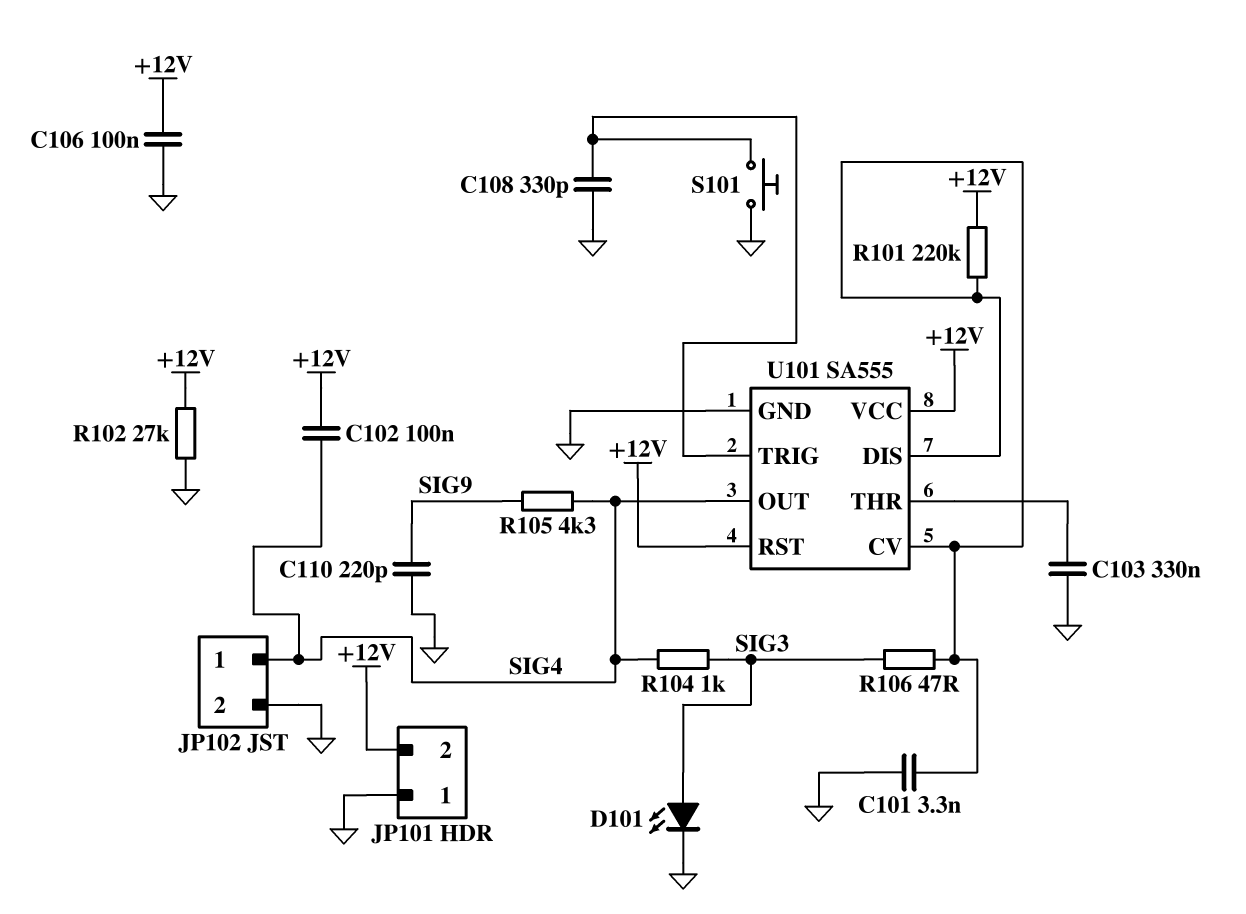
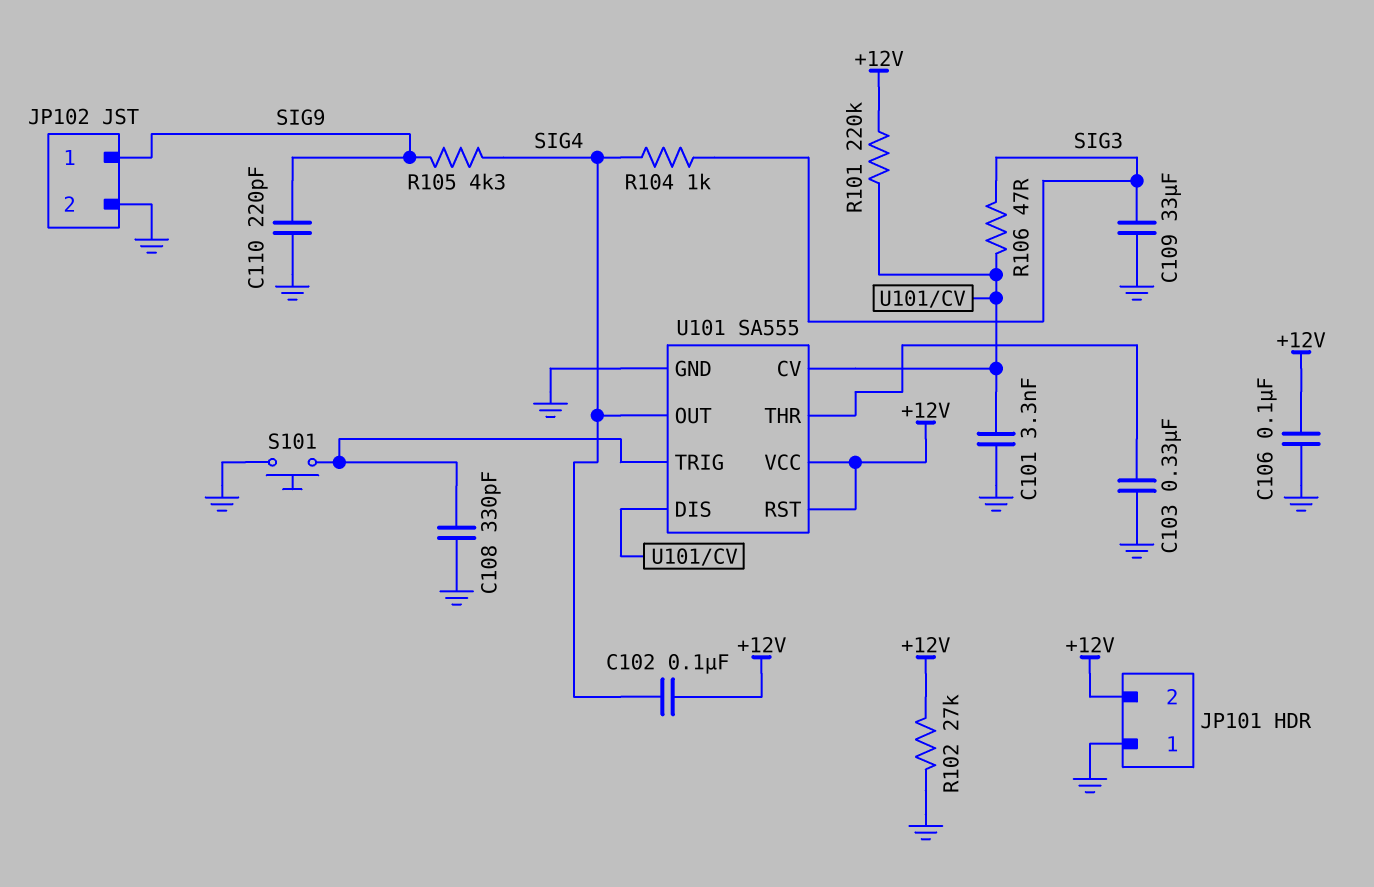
C109: none -> 33uF (GND, SIG3)
D101: LED (A SIG3, K GND) -> none
JP102 pin 1: SIG4 -> SIG9

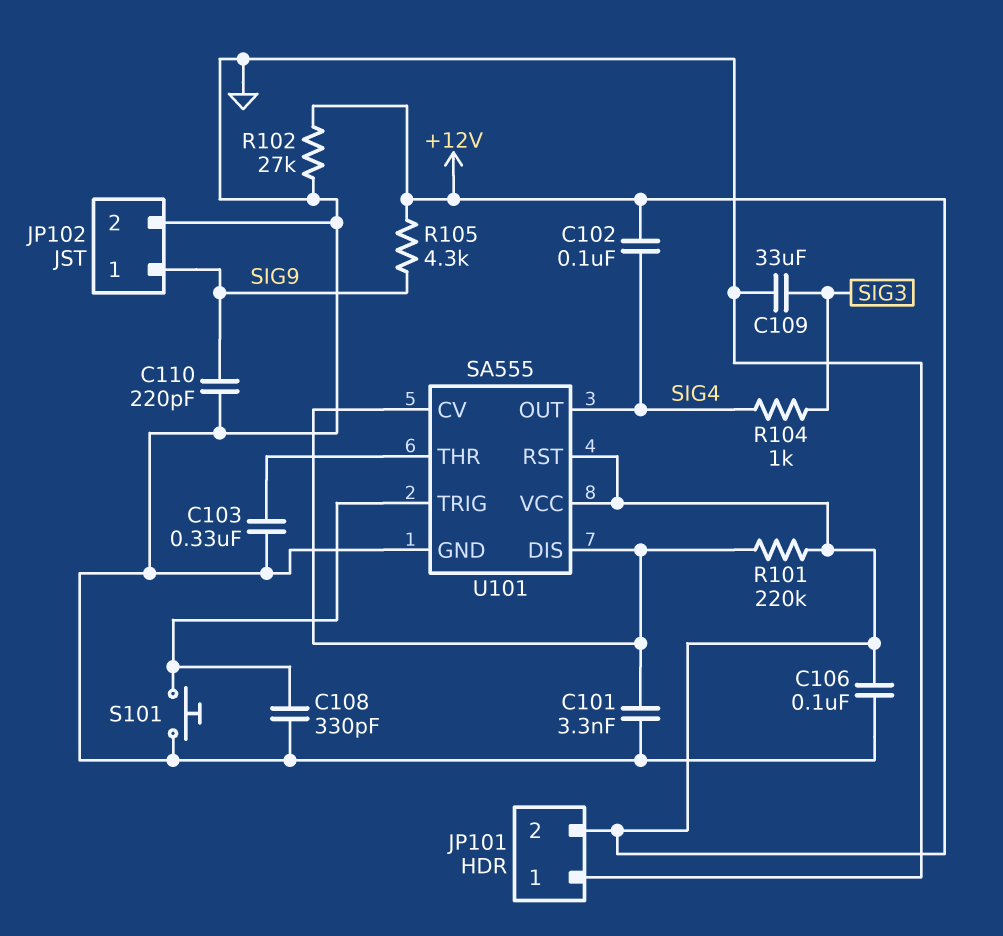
R105: 4.3k (SIG4, SIG9) -> 4.3k (+12V, SIG9)
R106: 47 (SIG3, U101/CV) -> none

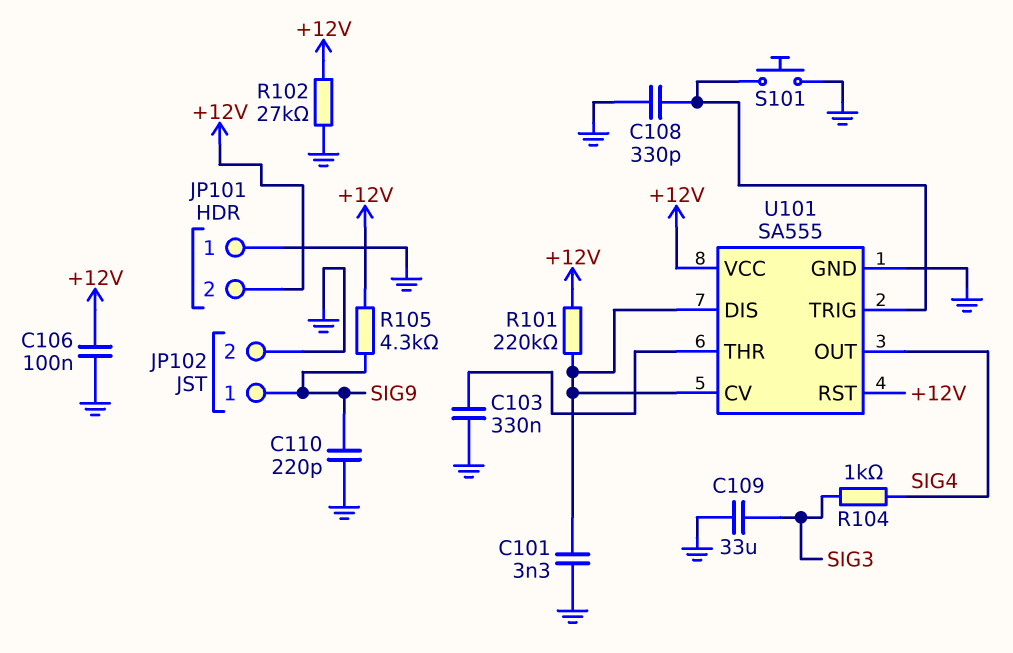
C102: 100nF (+12V, SIG4) -> none

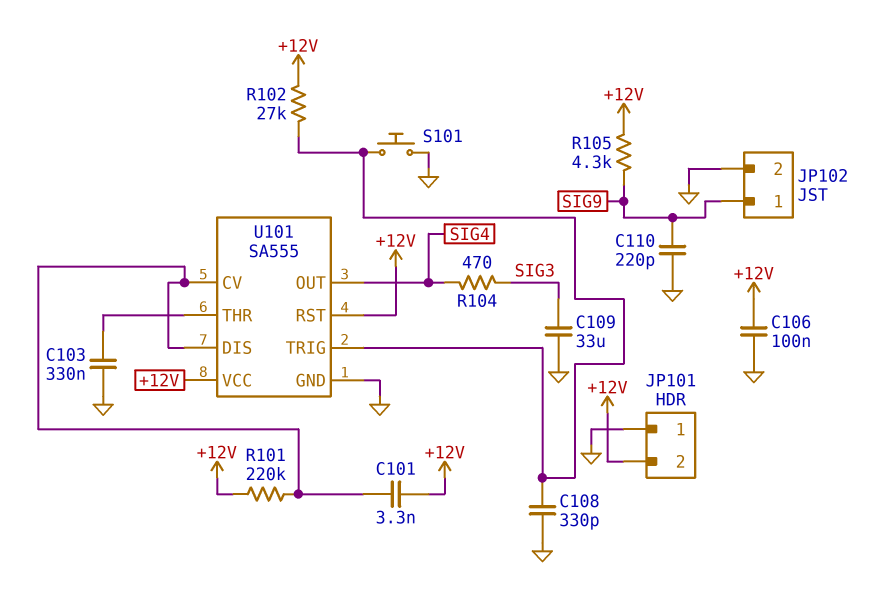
C101: 3.3nF (GND, U101/CV) -> 3.3nF (+12V, U101/CV)
R102: 27k (+12V, GND) -> 27k (+12V, U101/TRIG)
R104: 1k (SIG3, SIG4) -> 470 (SIG3, SIG4)

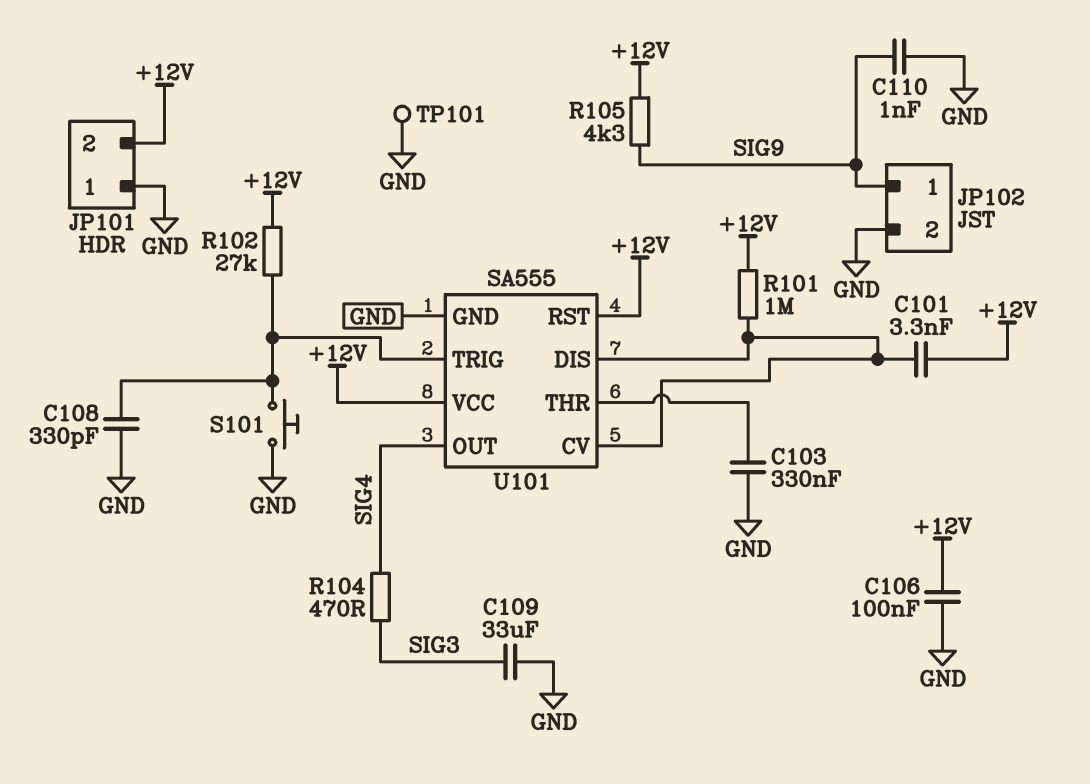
C110: 220pF (GND, SIG9) -> 1nF (GND, SIG9)
R101: 220k (+12V, U101/CV) -> 1M (+12V, U101/CV)
TP101: none -> test point (GND)

